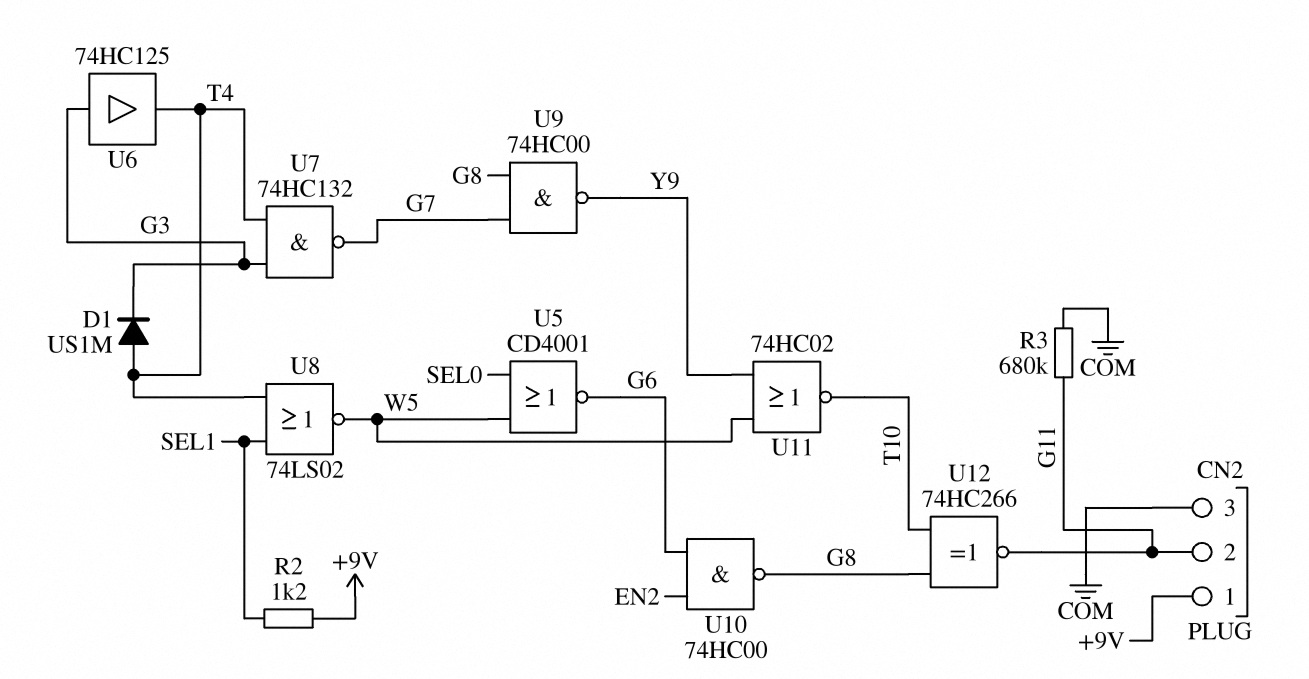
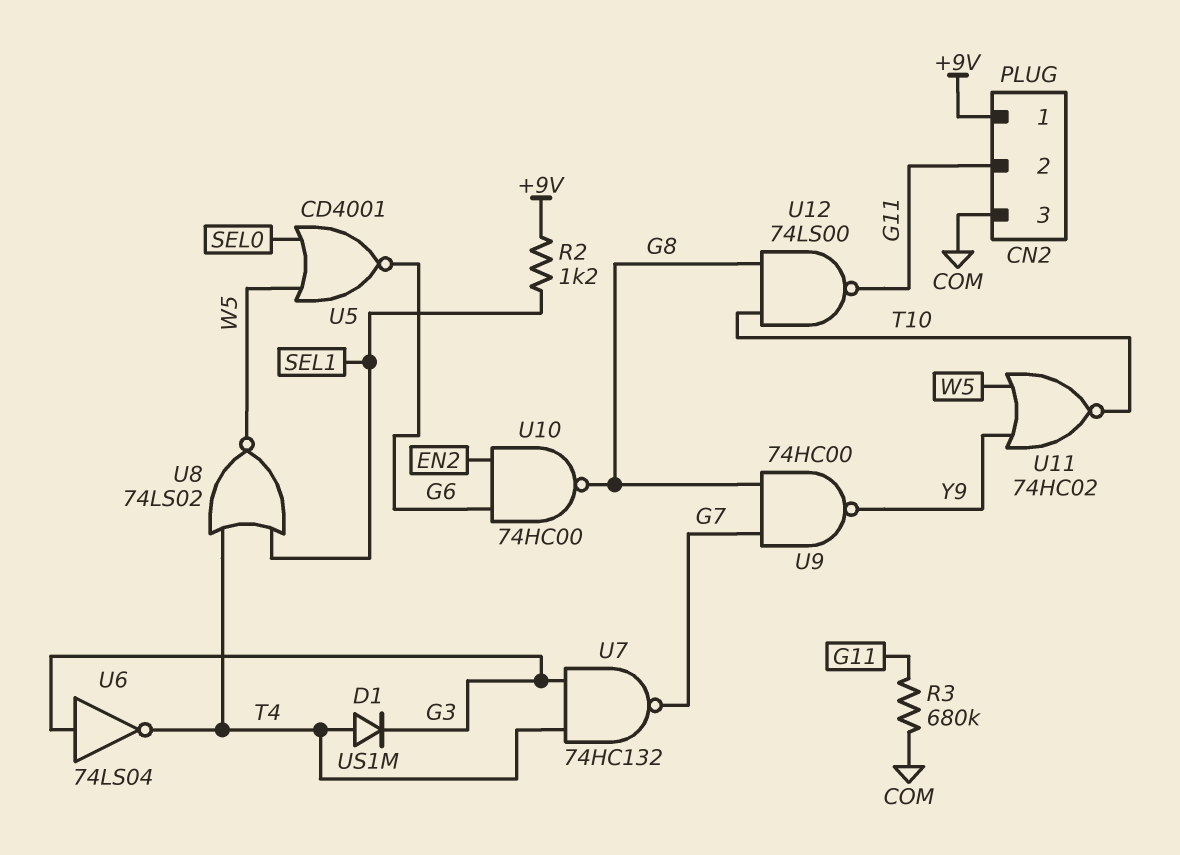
U6: buffer 74HC125 (in G3, out T4) -> NOT 74LS04 (in G3, out T4)
U12: XNOR 74HC266 (in G8, in T10, out G11) -> NAND 74LS00 (in G8, in T10, out G11)

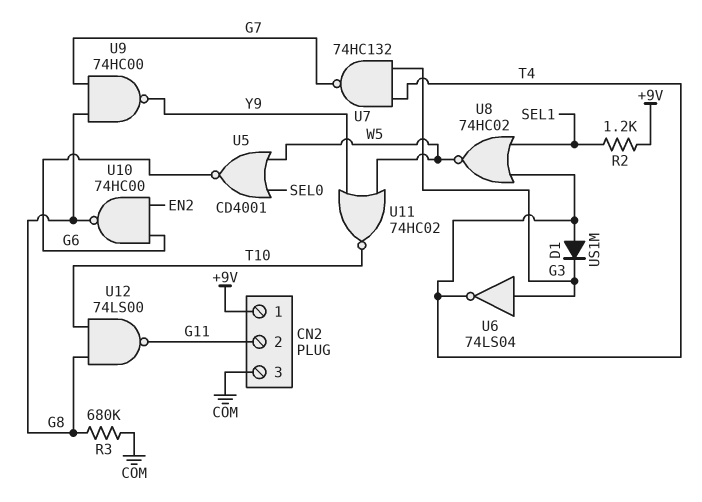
R3: 680k (COM, G11) -> 680k (COM, G8)
U8: NOR 74LS02 (in SEL1, in T4, out W5) -> NOR 74HC02 (in SEL1, in T4, out W5)

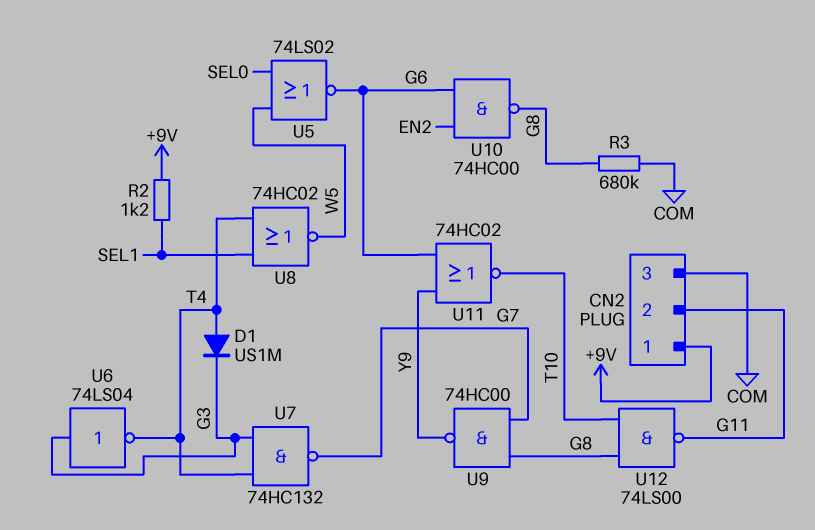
U5: NOR CD4001 (in SEL0, in W5, out G6) -> NOR 74LS02 (in SEL0, in W5, out G6)
U11: NOR 74HC02 (in W5, in Y9, out T10) -> NOR 74HC02 (in G6, in Y9, out T10)

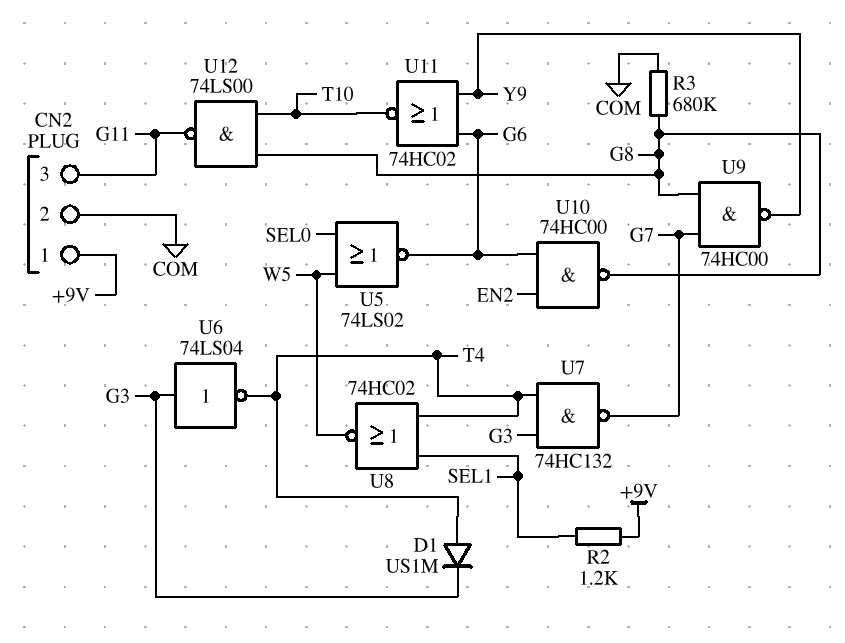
CN2 pin 2: G11 -> COM
CN2 pin 3: COM -> G11

